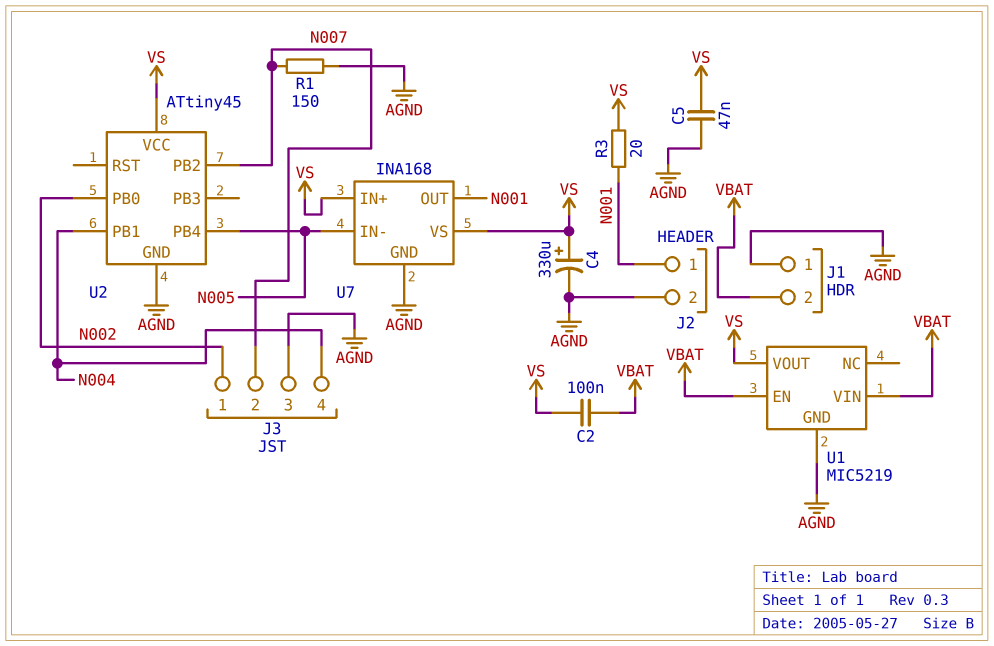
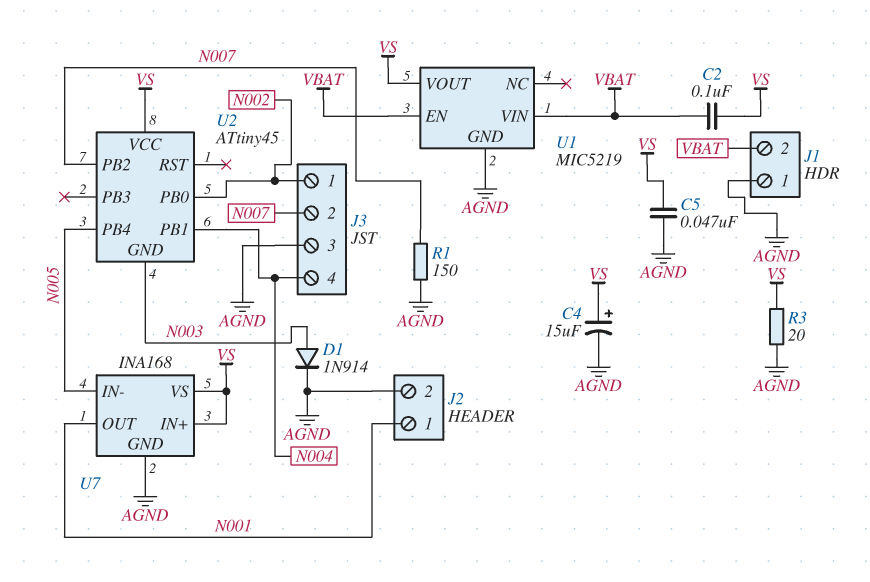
C4: 330uF (plus VS, minus AGND) -> 15uF (plus VS, minus AGND)
D1: none -> diode 1N914 (A N003, K AGND)
R3: 20 (N001, VS) -> 20 (AGND, VS)
U2 pin GND: AGND -> N003

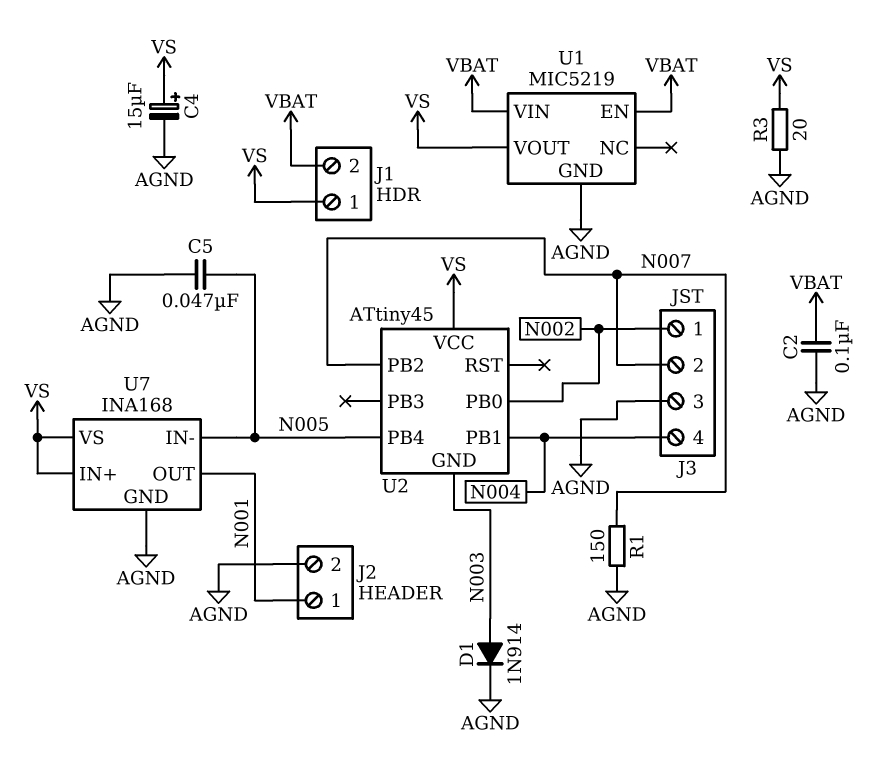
C2: 100nF (VBAT, VS) -> 100nF (AGND, VBAT)
C5: 47nF (AGND, VS) -> 47nF (AGND, N005)
J1 pin 1: AGND -> VS

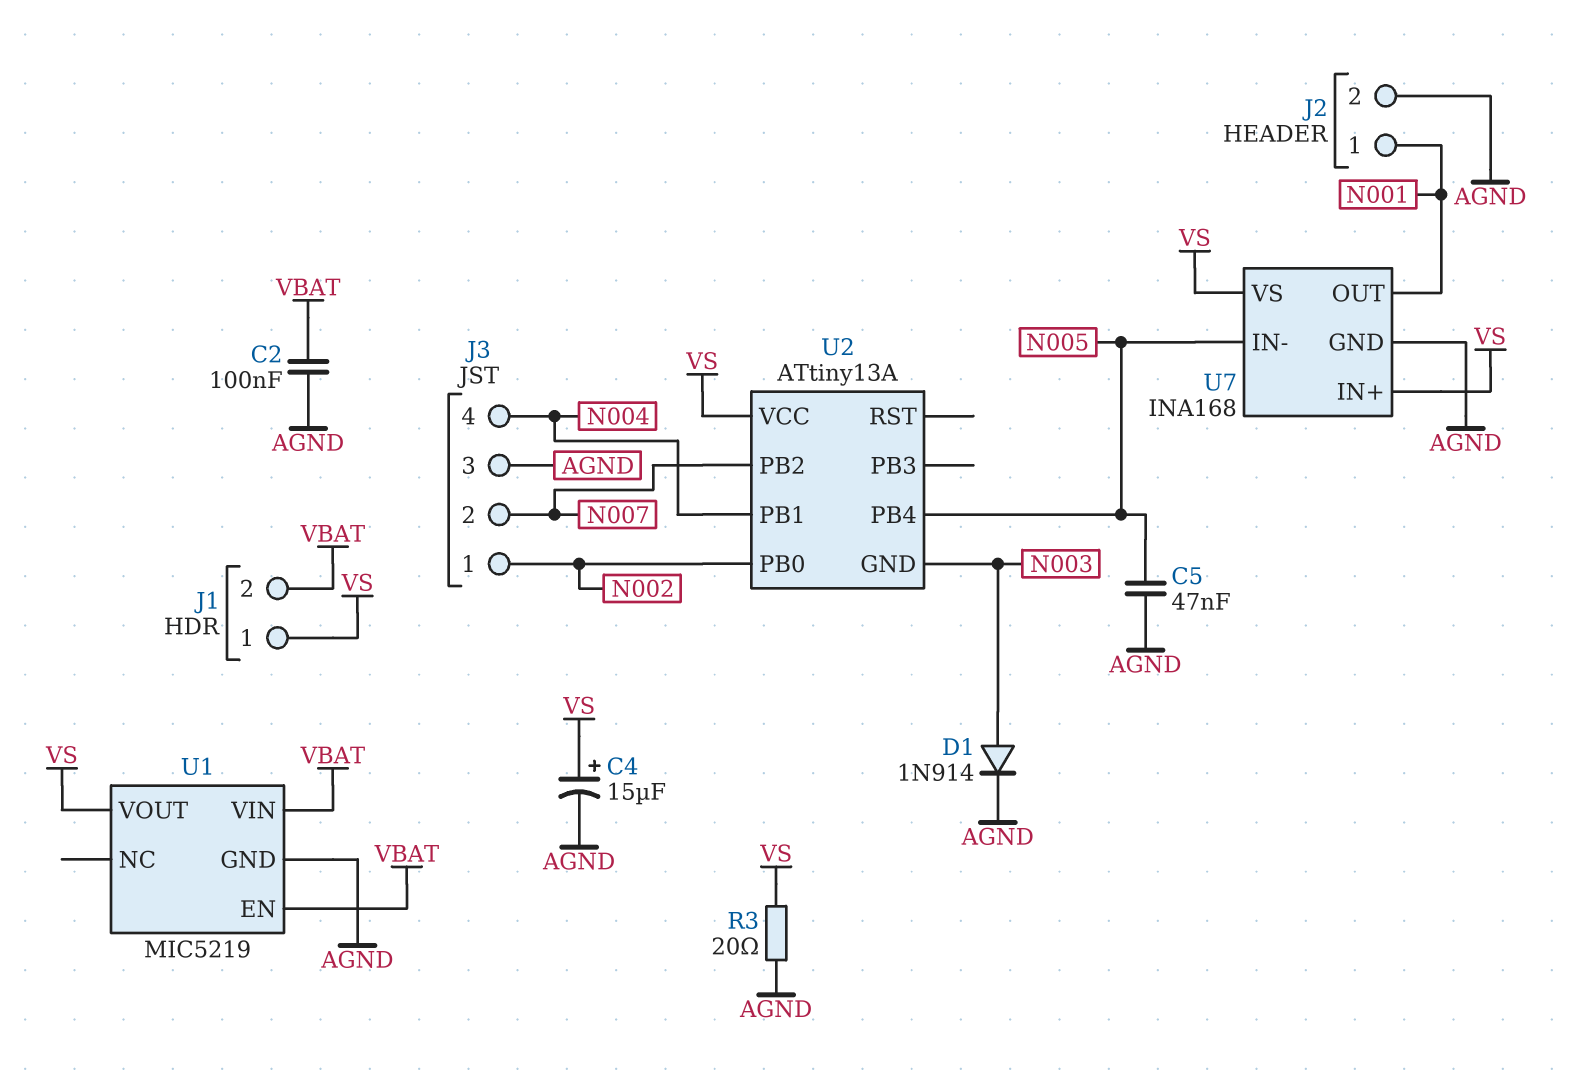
R1: 150 (AGND, N007) -> none
U2: ATtiny45 -> ATtiny13A

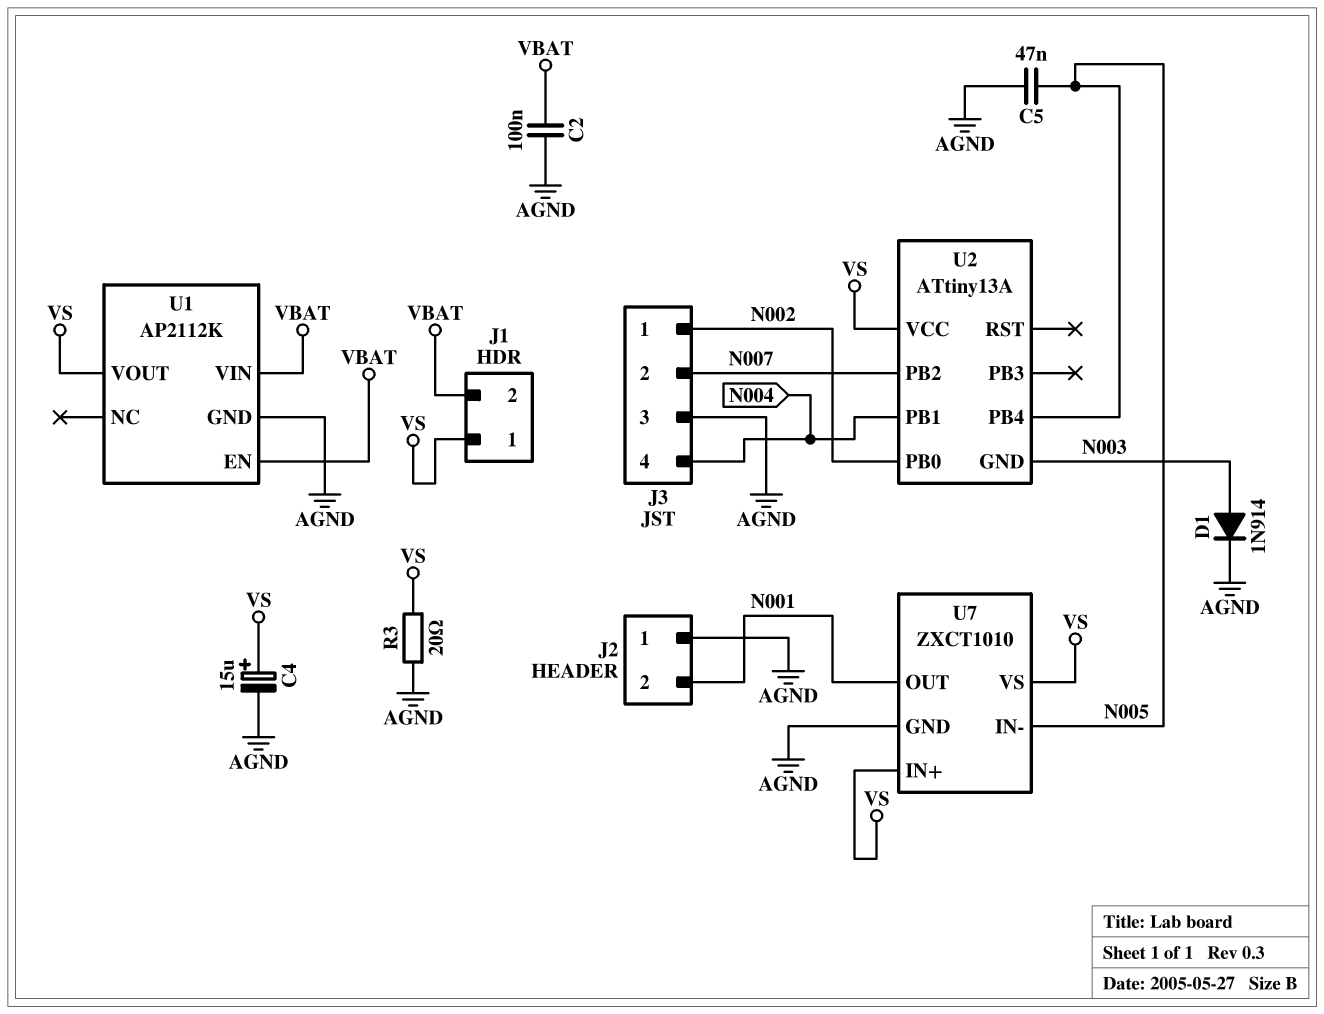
J2 pin 1: N001 -> AGND
J2 pin 2: AGND -> N001
U1: MIC5219 -> AP2112K
U7: INA168 -> ZXCT1010

